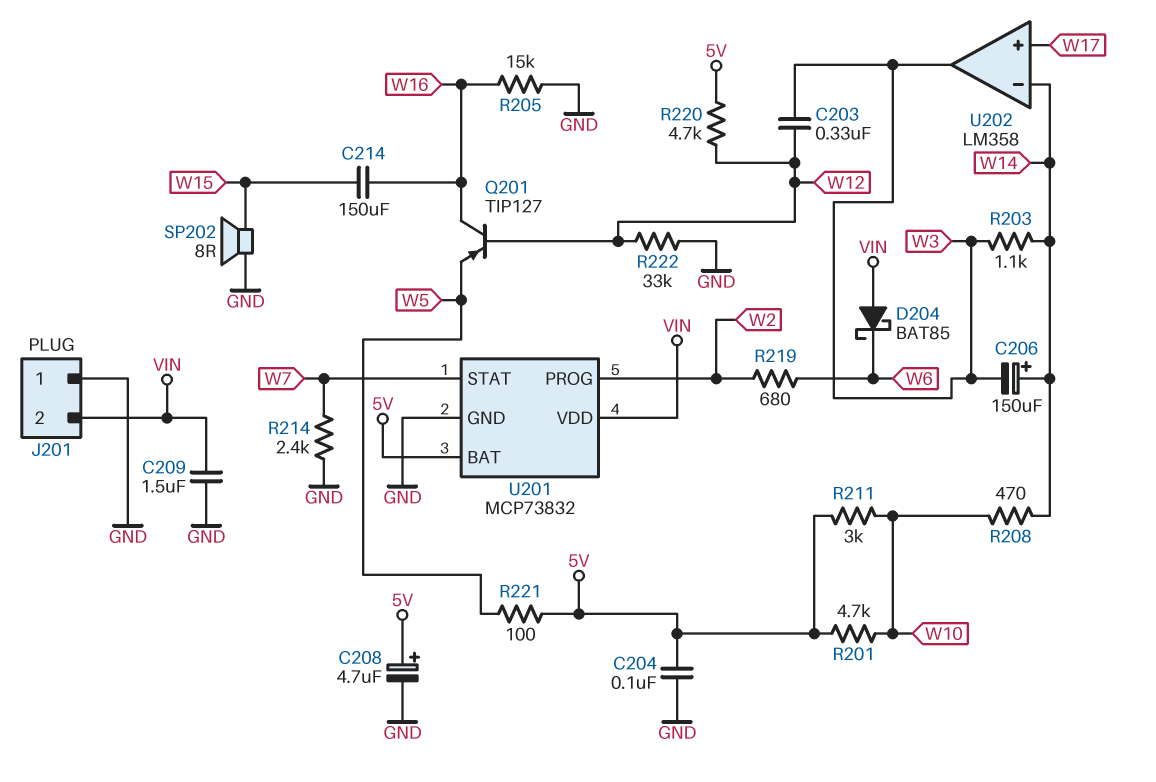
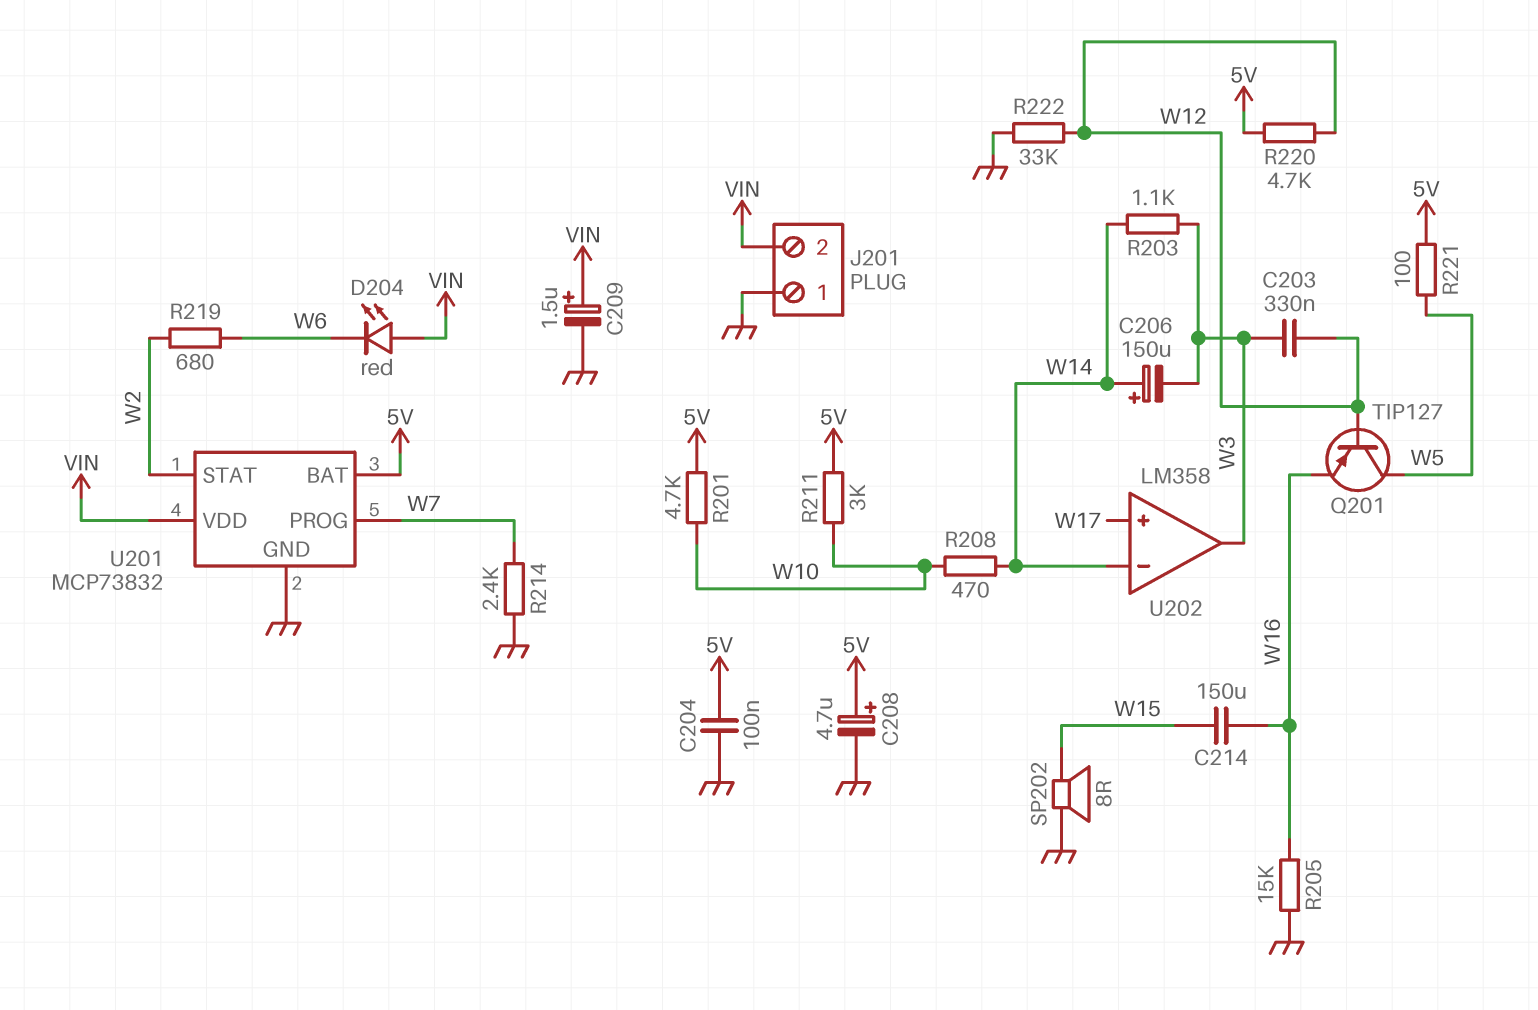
C209: 1.5uF (GND, VIN) -> 1.5uF (plus VIN, minus GND)
D204: schottky BAT85 (A VIN, K W6) -> LED red (A VIN, K W6)
Q201: PNP TIP127 (B W12, C W16, E W5) -> PNP TIP127 (B W12, C W5, E W16)
U201 pin PROG: W2 -> W7
U201 pin STAT: W7 -> W2

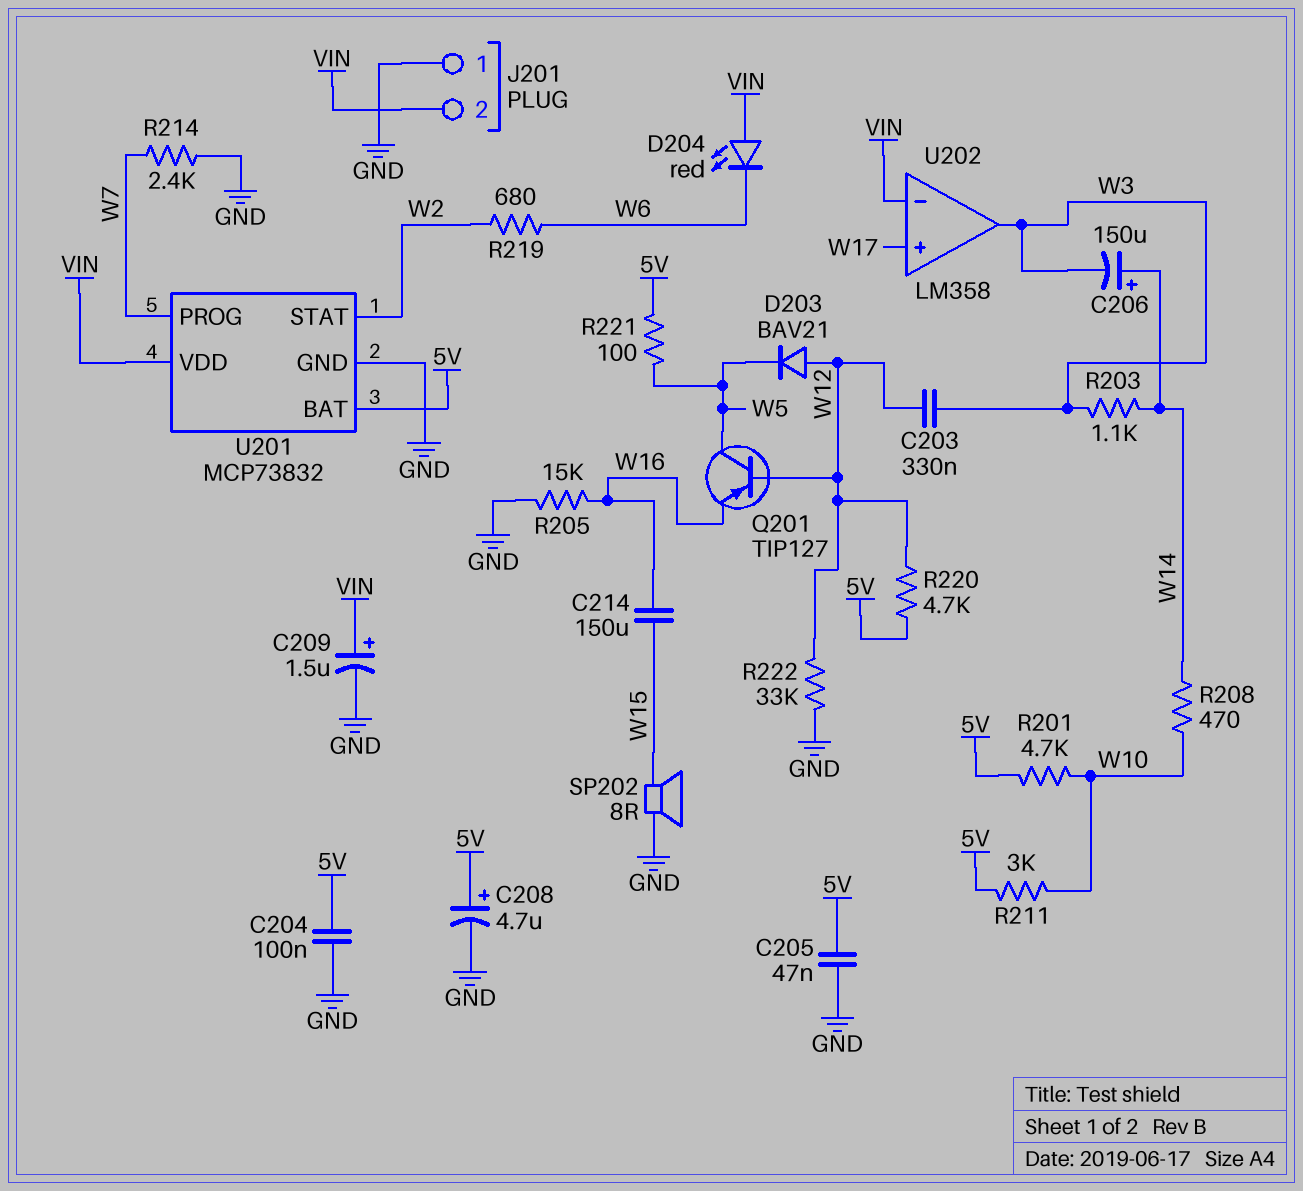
C205: none -> 47nF (5V, GND)
D203: none -> diode BAV21 (A W12, K W5)
U202 pin in-: W14 -> VIN

